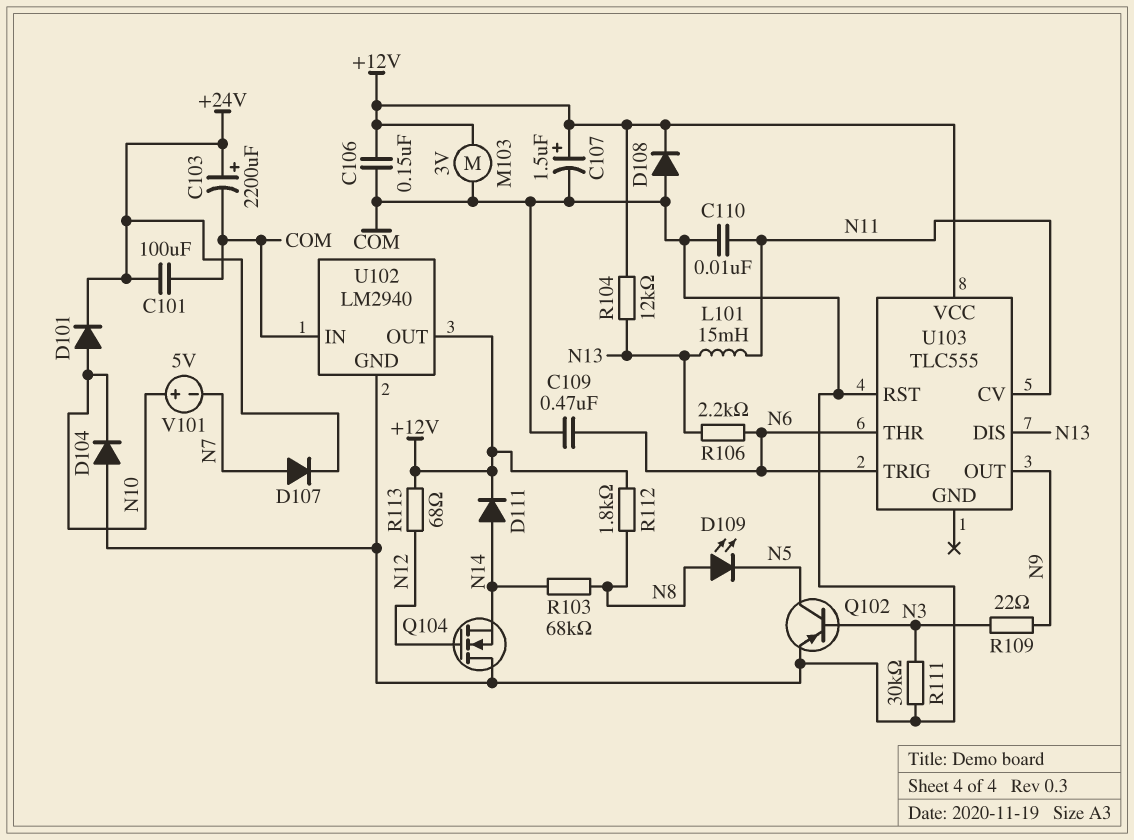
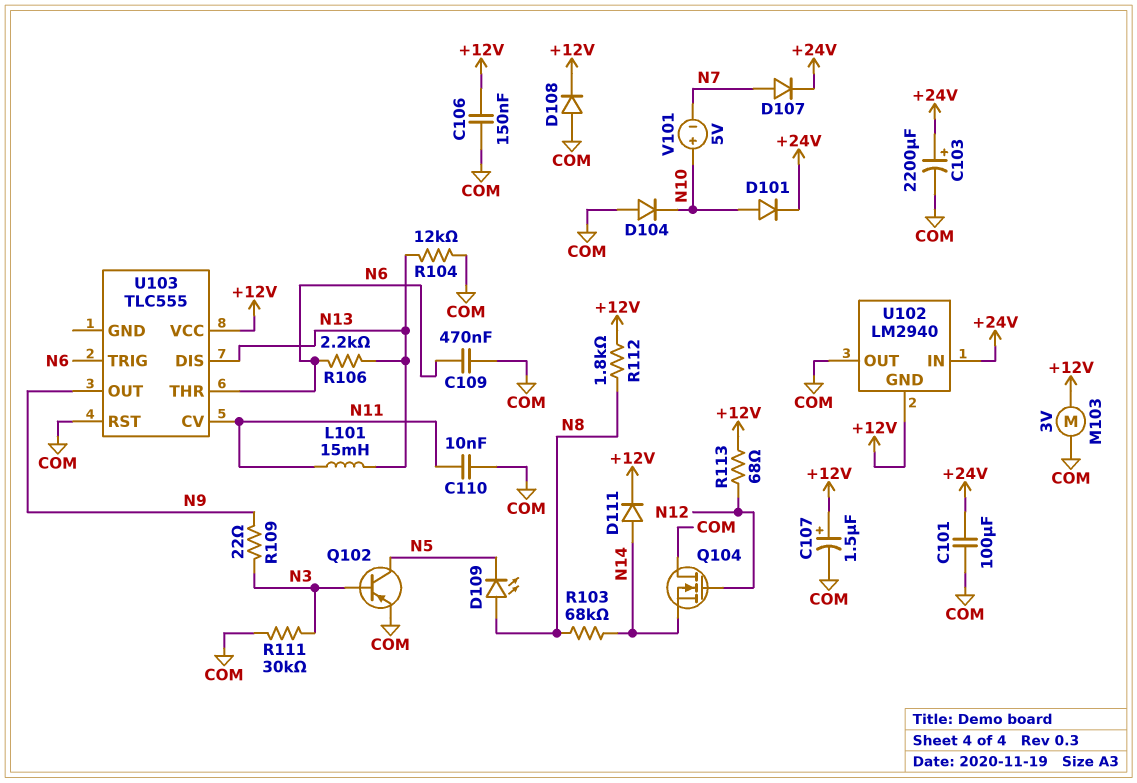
R104: 12k (+12V, N13) -> 12k (COM, N13)
U102 pin GND: COM -> +12V
U102 pin IN: COM -> +24V
U102 pin OUT: +12V -> COM

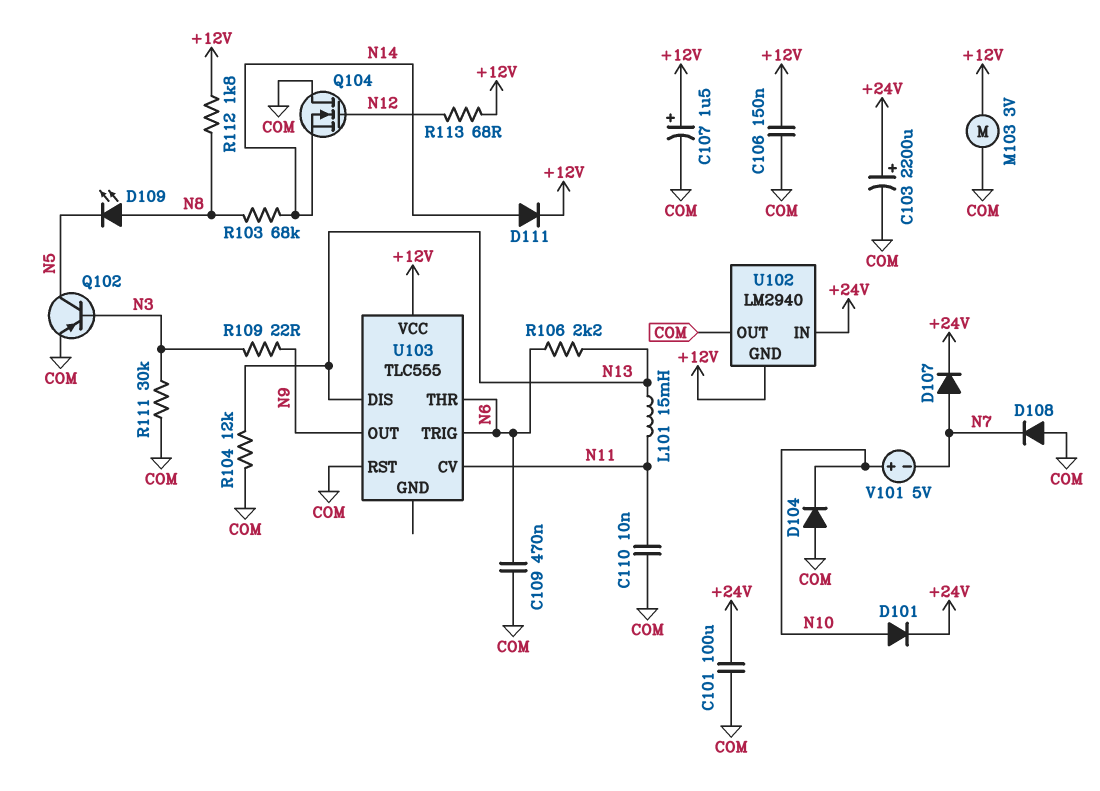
D108: diode (A COM, K +12V) -> diode (A COM, K N7)

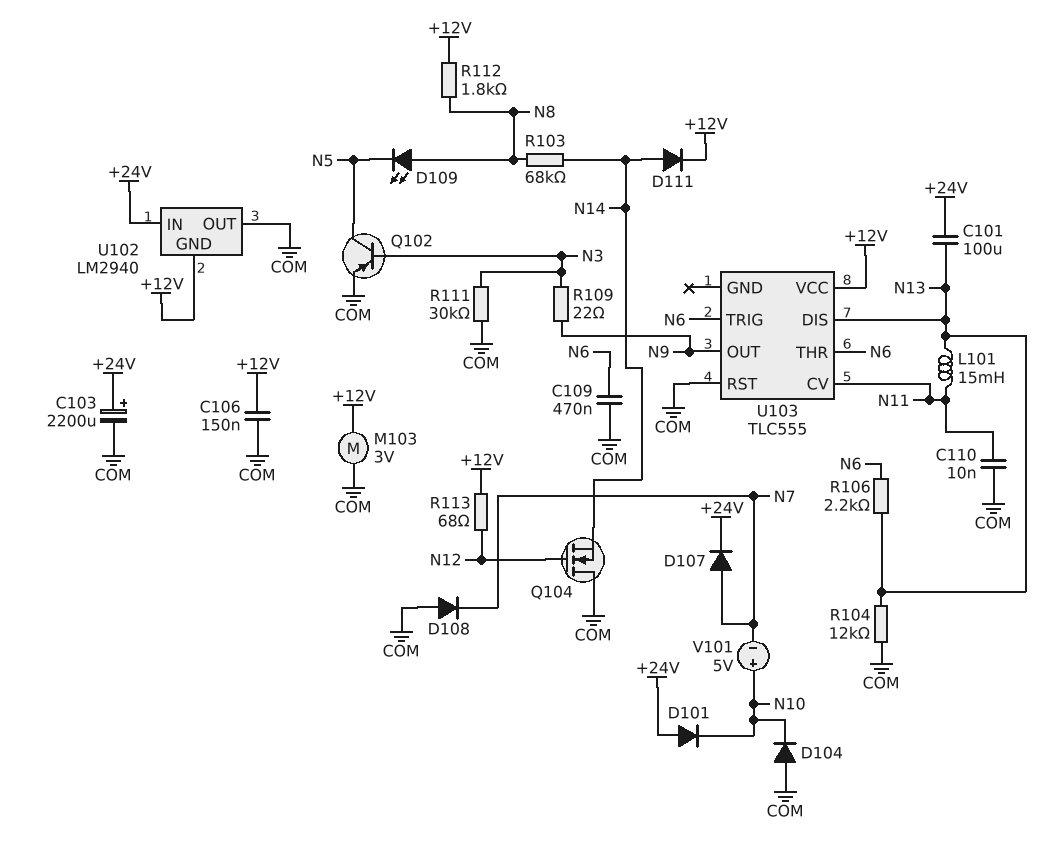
C101: 100uF (+24V, COM) -> 100uF (+24V, N13)
C107: 1.5uF (plus +12V, minus COM) -> none
D101: diode (A N10, K +24V) -> diode (A +24V, K N10)

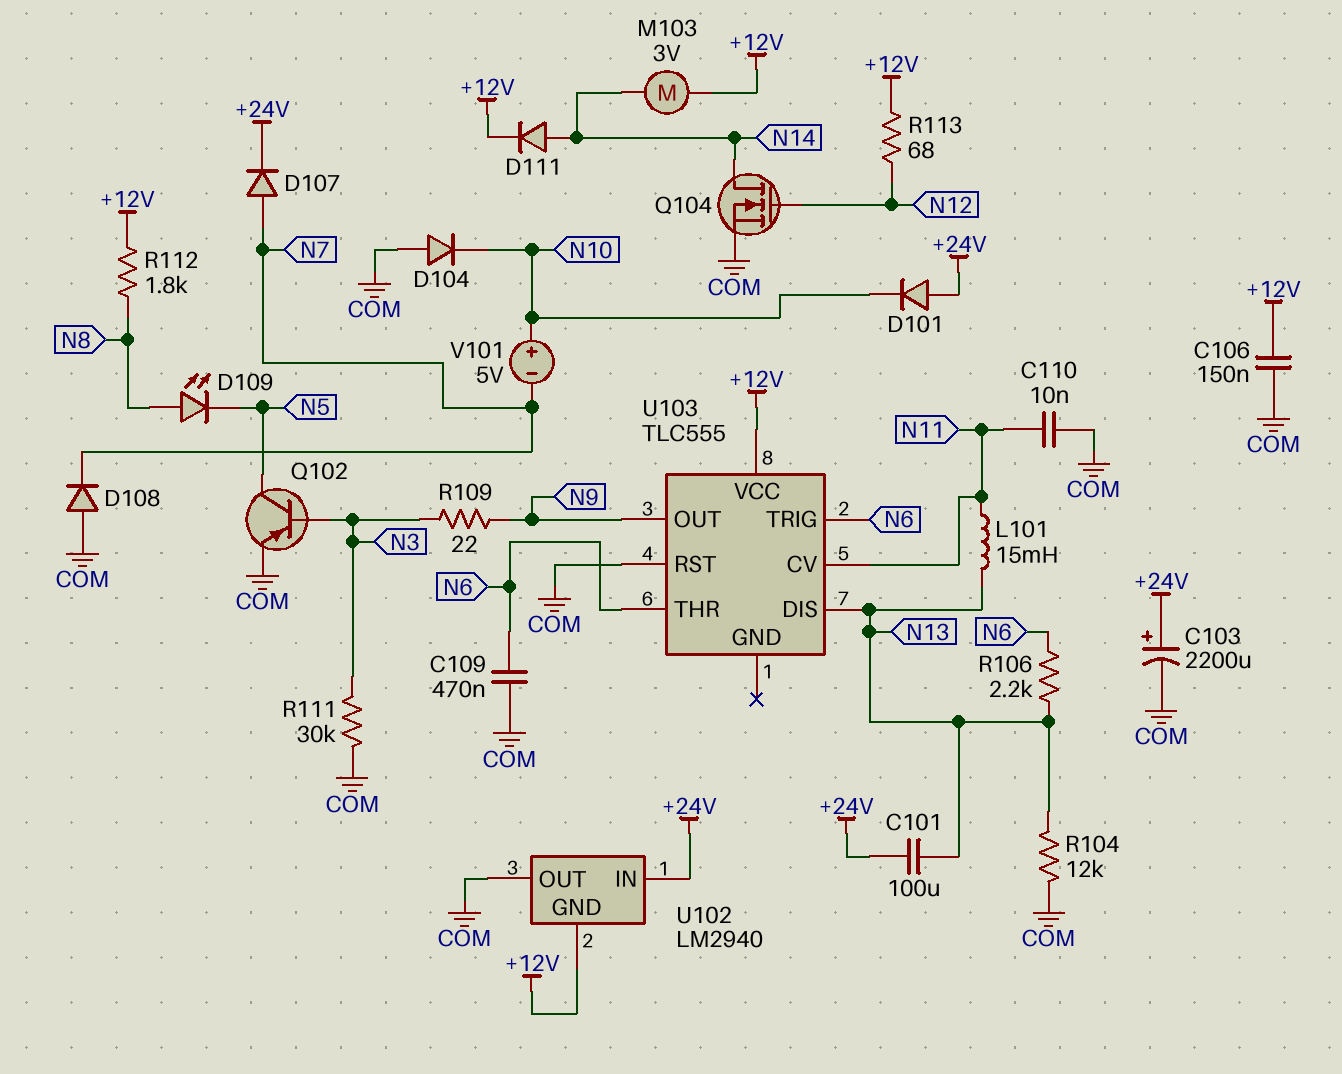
M103: motor 3V (+12V, COM) -> motor 3V (+12V, N14)
Q104: NMOS (G N12, D COM, S N14) -> NMOS (G N12, D N14, S COM)
R103: 68k (N8, N14) -> none

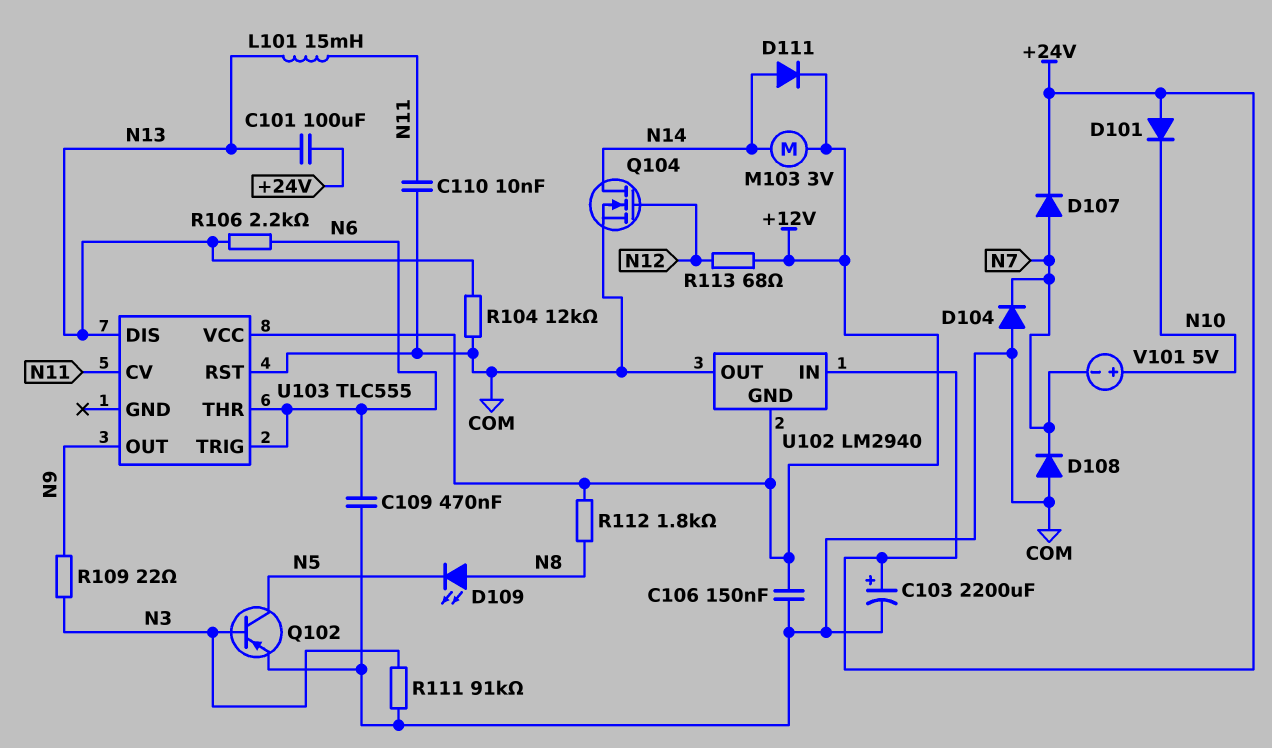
D104: diode (A COM, K N10) -> diode (A COM, K N7)
R111: 30k (COM, N3) -> 91k (COM, N3)

